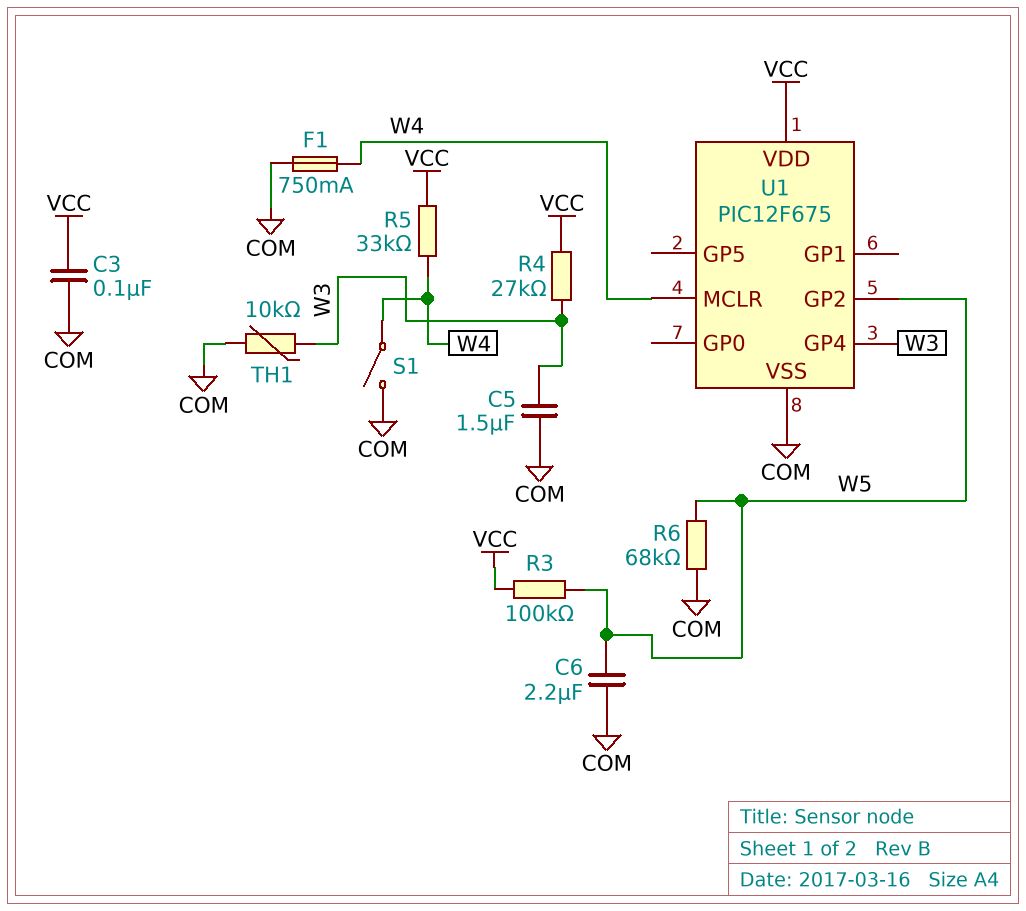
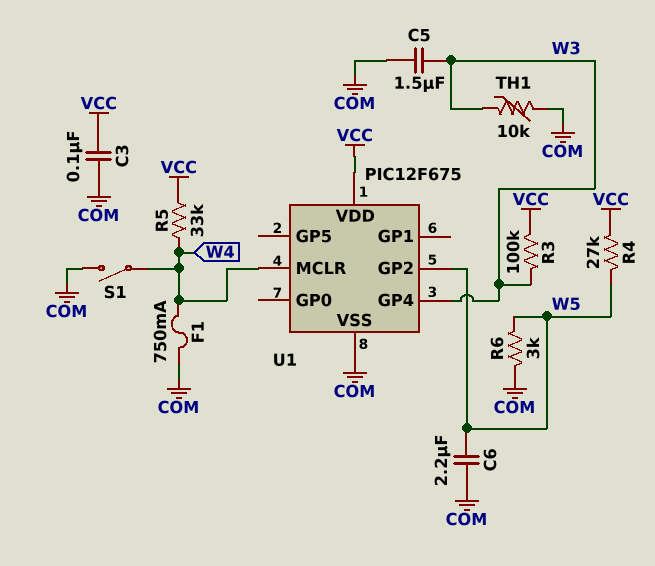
R3: 100k (VCC, W5) -> 100k (VCC, W3)
R4: 27k (VCC, W3) -> 27k (VCC, W5)
R6: 68k (COM, W5) -> 3k (COM, W5)

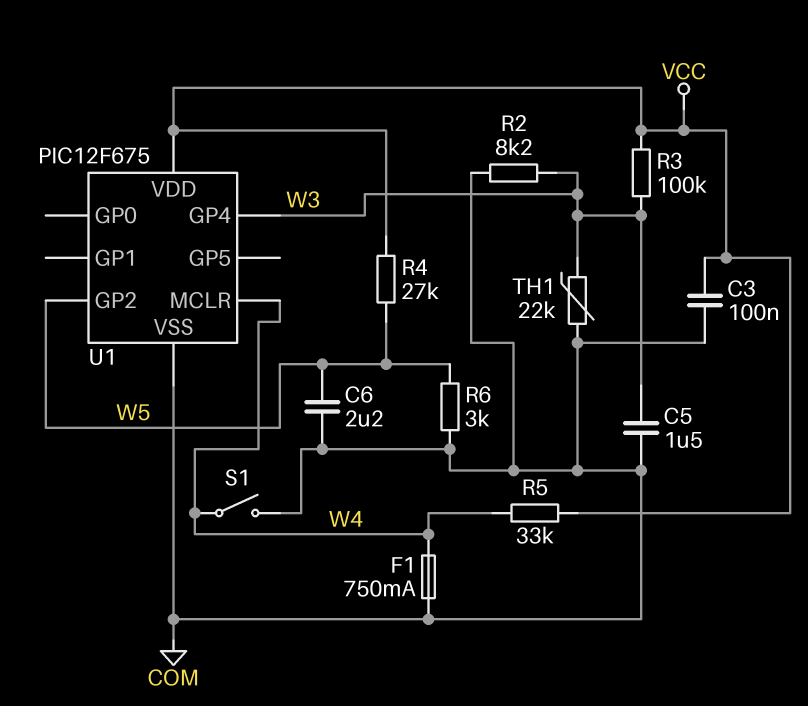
R2: none -> 8.2k (COM, W3)
TH1: 10k (COM, W3) -> 22k (COM, W3)

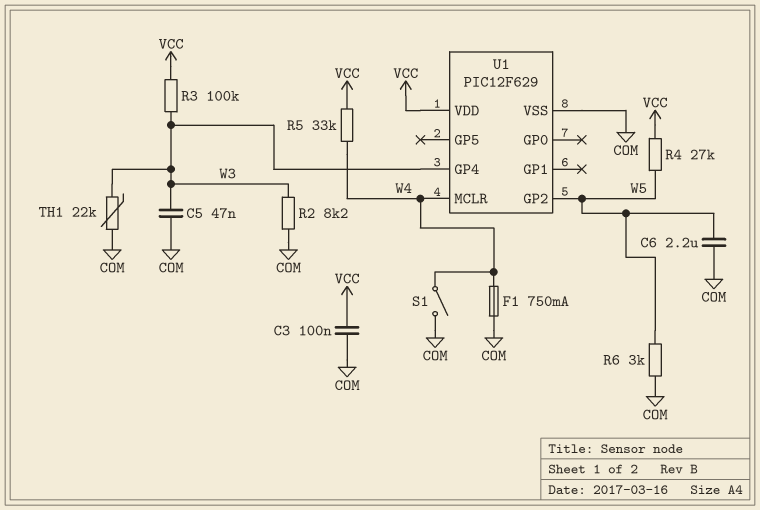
C5: 1.5uF (COM, W3) -> 47nF (COM, W3)
U1: PIC12F675 -> PIC12F629

